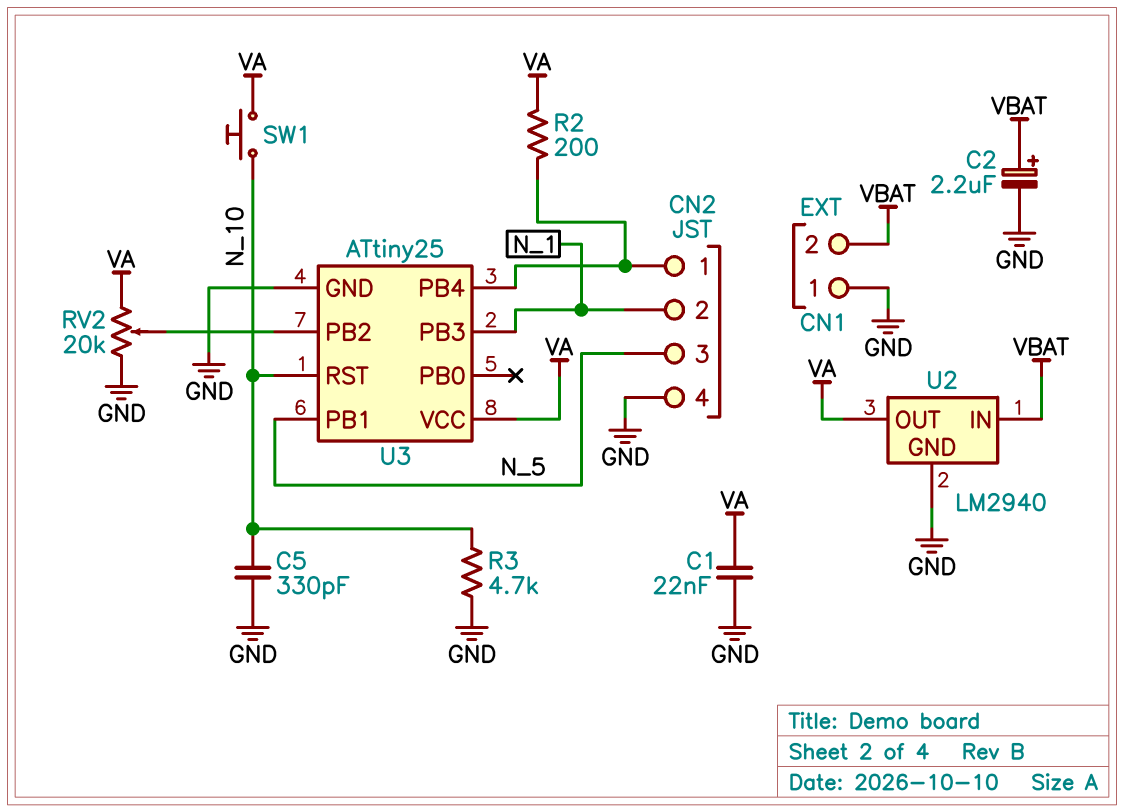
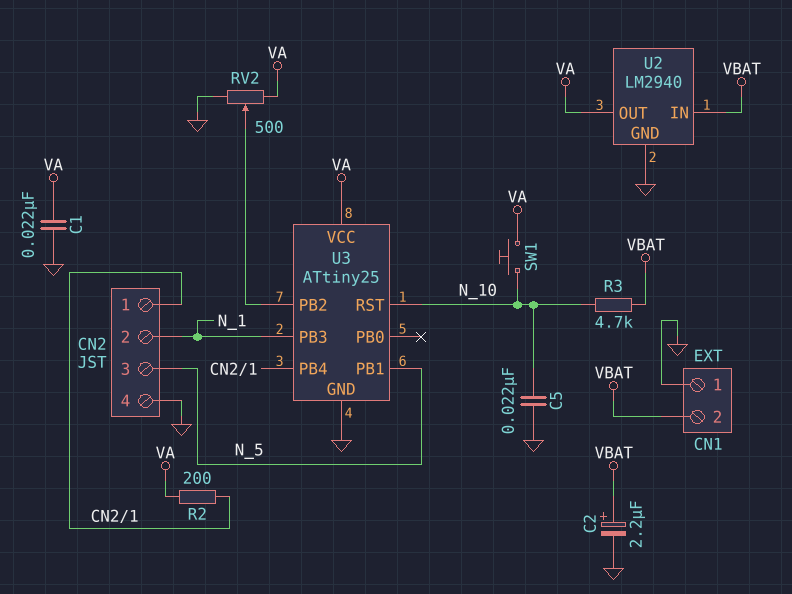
C5: 330pF (GND, N_10) -> 22nF (GND, N_10)
R3: 4.7k (GND, N_10) -> 4.7k (N_10, VBAT)
RV2: 20k (GND, VA, wiper U3/PB2) -> 500 (GND, VA, wiper U3/PB2)

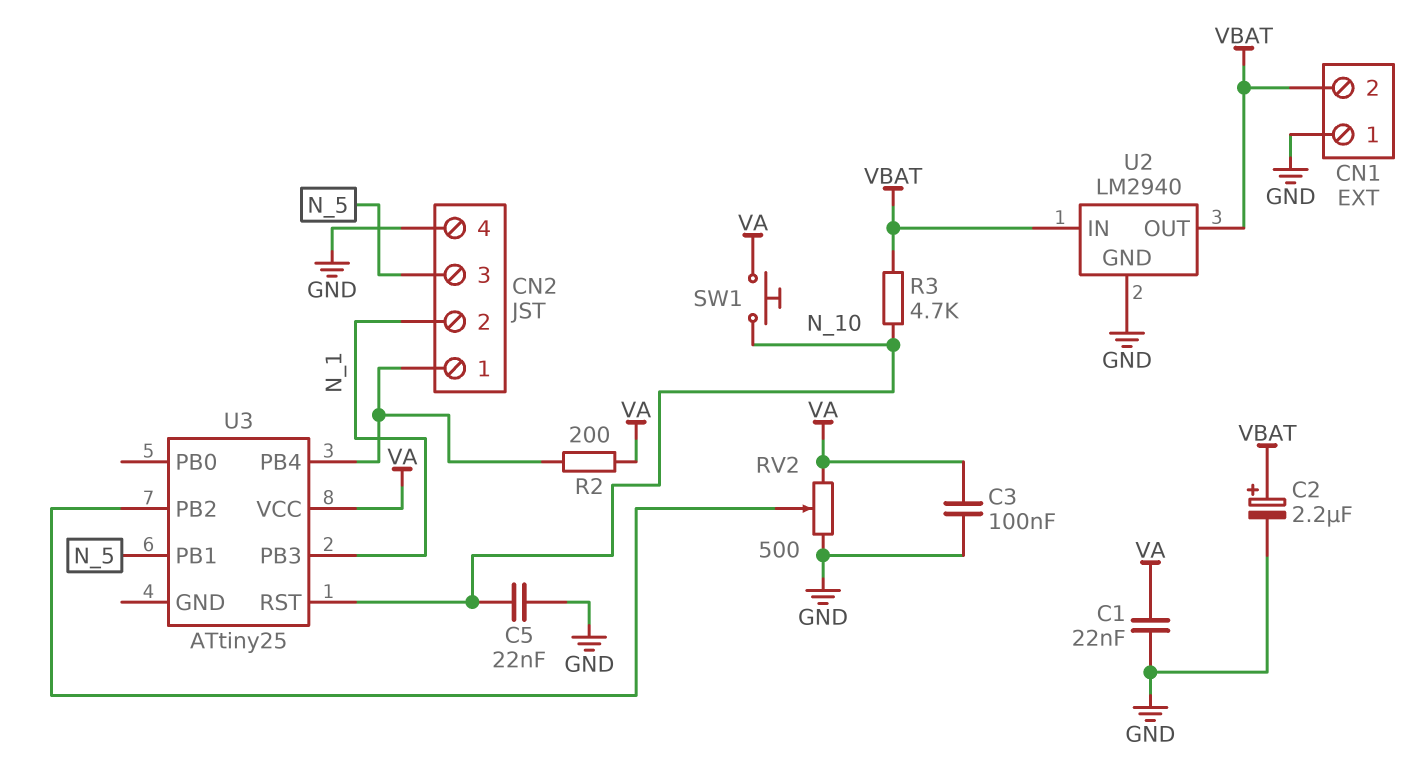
C3: none -> 100nF (GND, VA)
U2 pin OUT: VA -> VBAT
U3 pin GND: GND -> none

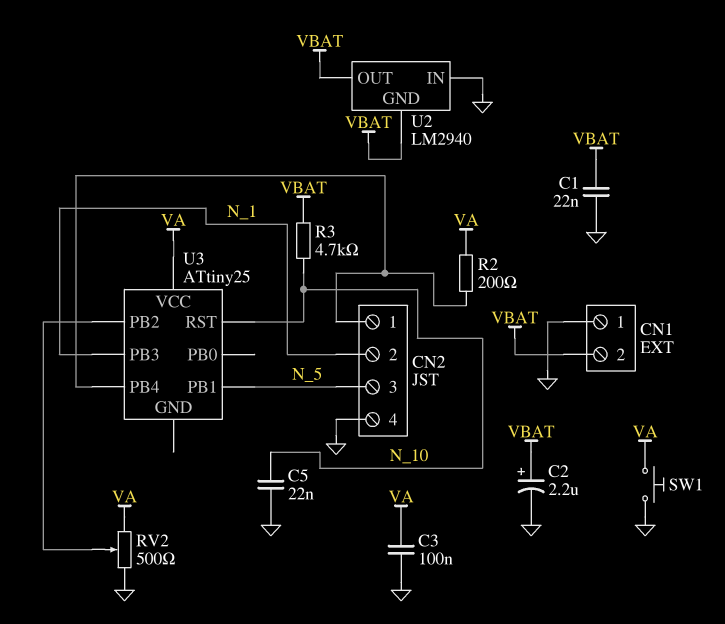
C1: 22nF (GND, VA) -> 22nF (GND, VBAT)
SW1: button (N_10, VA) -> button (GND, VA)
U2 pin GND: GND -> VBAT
U2 pin IN: VBAT -> GND

